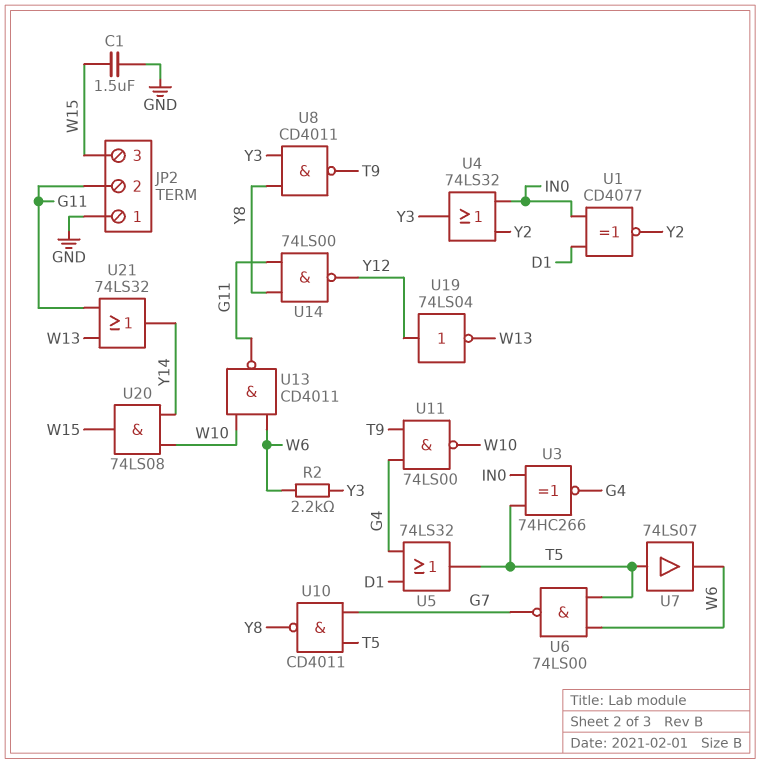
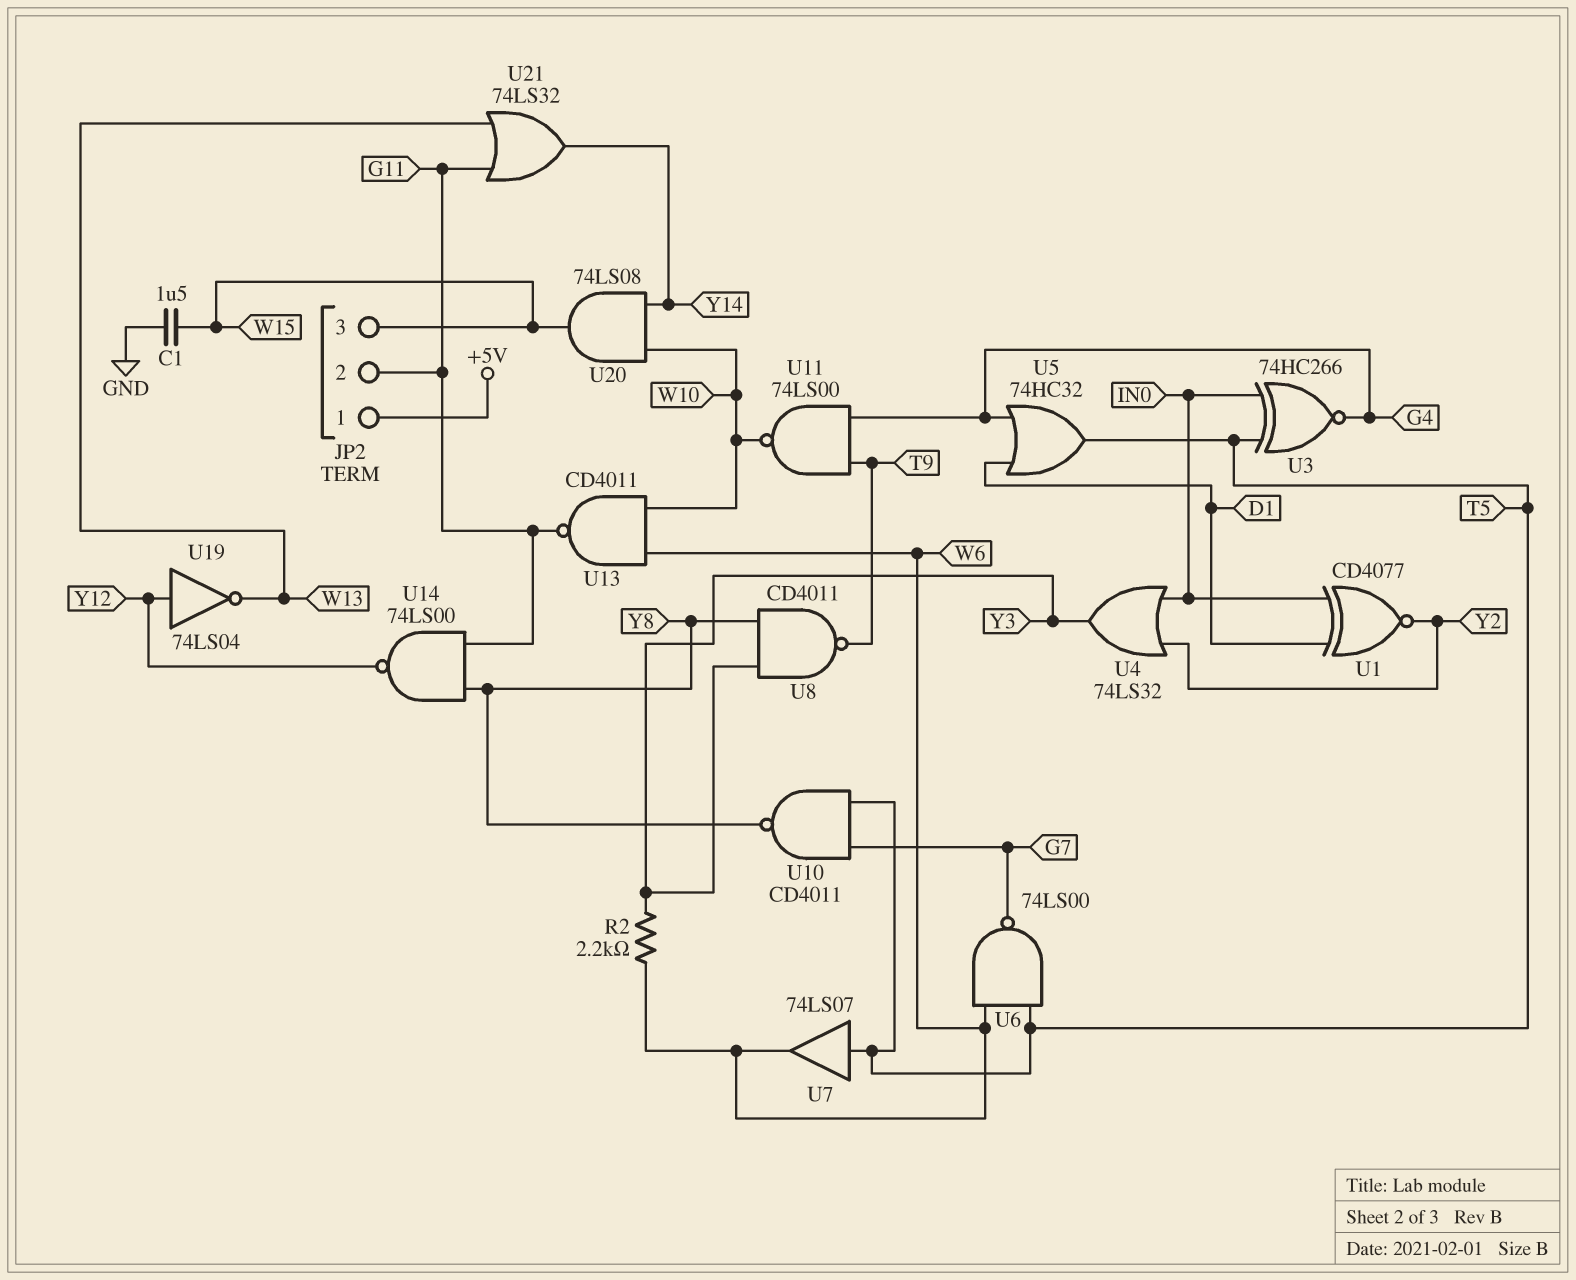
JP2 pin 1: GND -> +5V
U5: OR 74LS32 (in D1, in G4, out T5) -> OR 74HC32 (in D1, in G4, out T5)

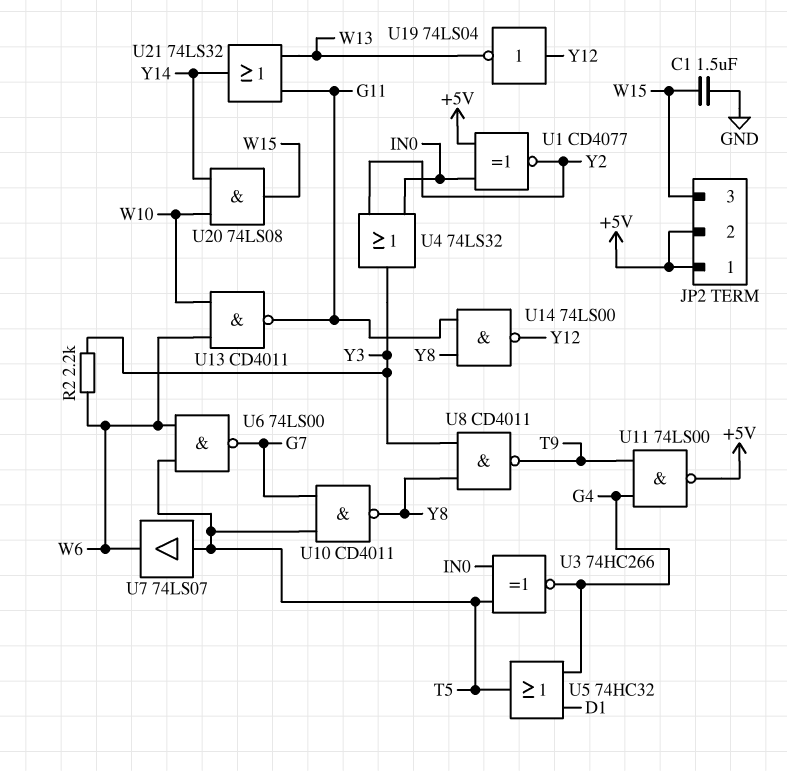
JP2 pin 2: G11 -> +5V
U1: XNOR CD4077 (in D1, in IN0, out Y2) -> XNOR CD4077 (in +5V, in IN0, out Y2)
U11: NAND 74LS00 (in G4, in T9, out W10) -> NAND 74LS00 (in G4, in T9, out +5V)

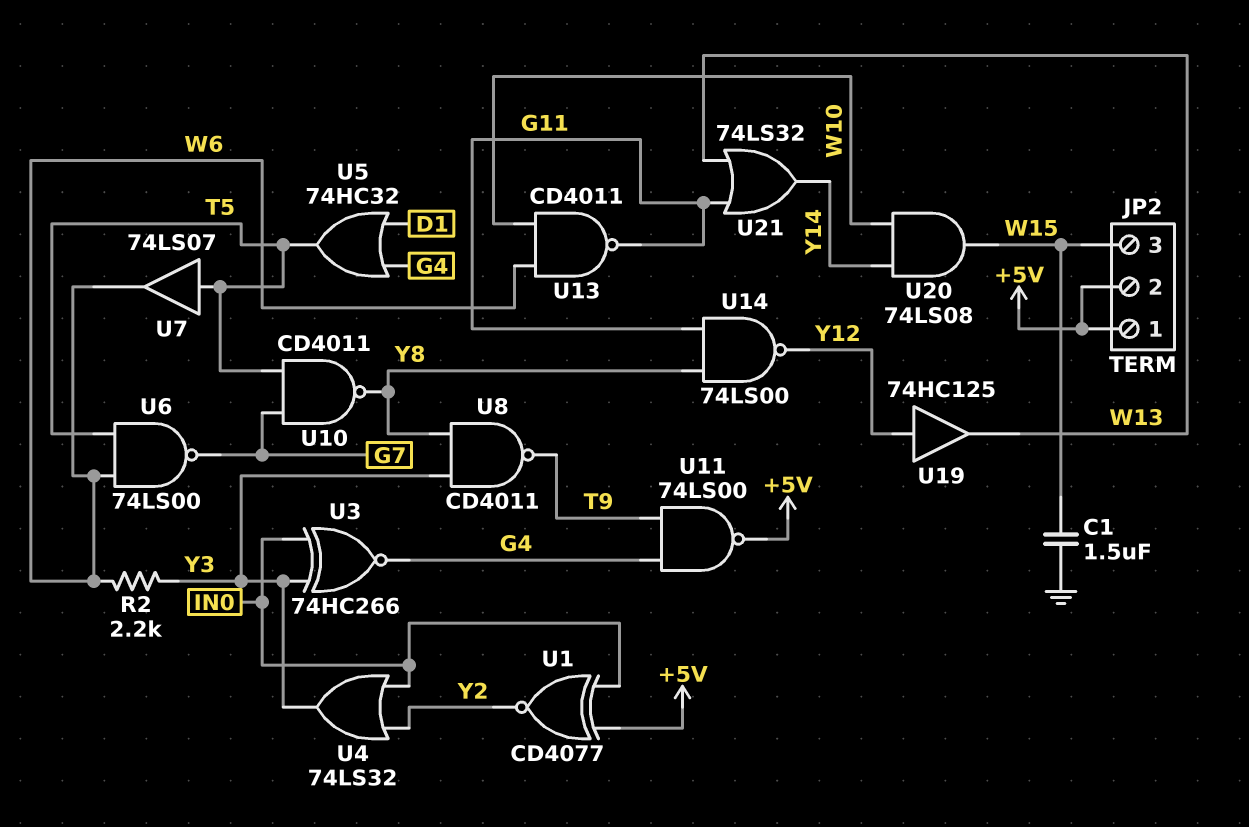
U3: XNOR 74HC266 (in IN0, in T5, out G4) -> XNOR 74HC266 (in IN0, in Y3, out G4)
U19: NOT 74LS04 (in Y12, out W13) -> buffer 74HC125 (in Y12, out W13)

